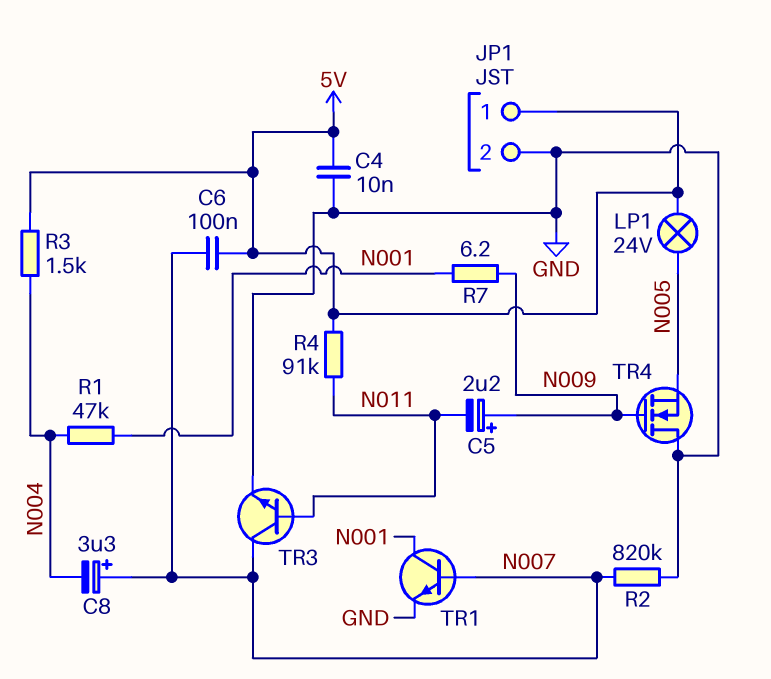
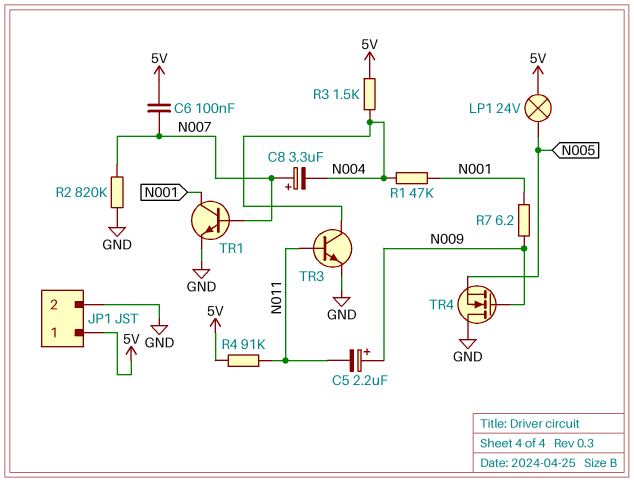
C4: 10nF (5V, GND) -> none
TR3: NPN (B N011, C N007, E GND) -> NPN (B N011, C N004, E GND)

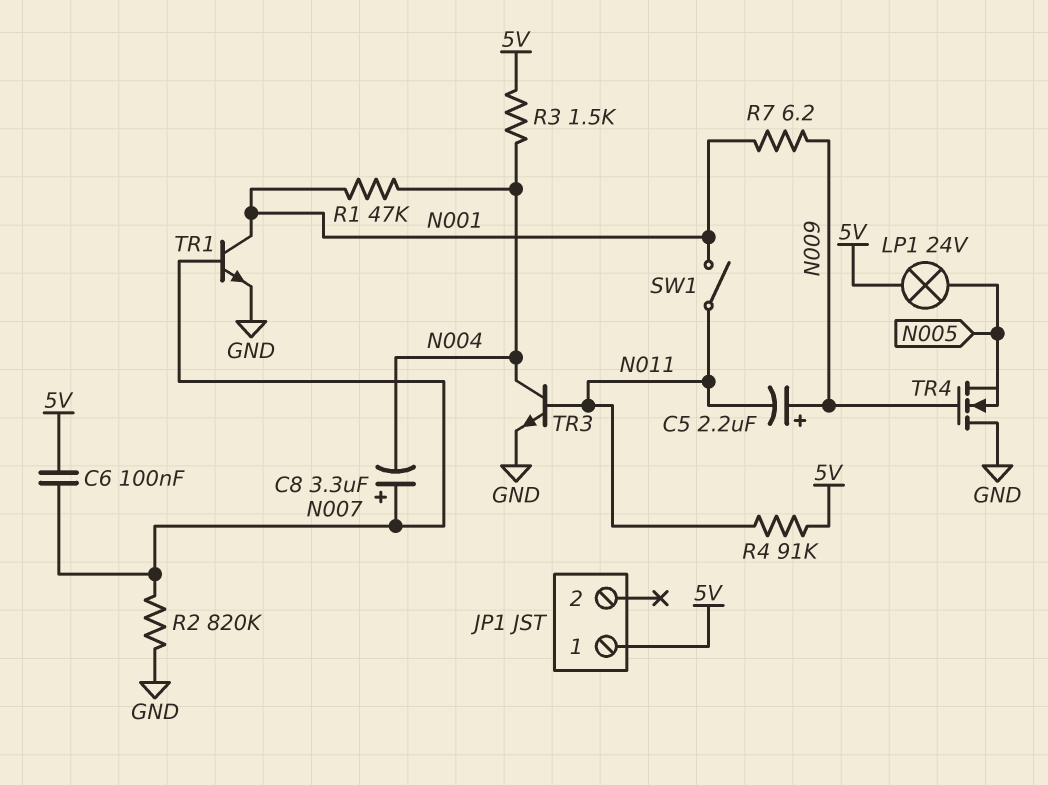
JP1 pin 2: GND -> none
SW1: none -> switch (N001, N011)

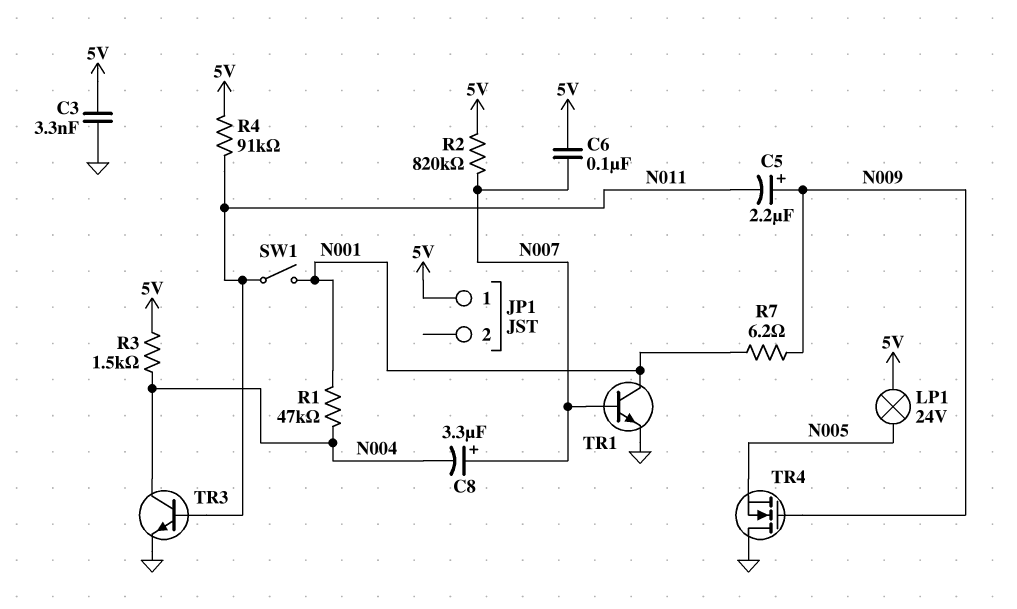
C3: none -> 3.3nF (5V, GND)
R2: 820k (GND, N007) -> 820k (5V, N007)

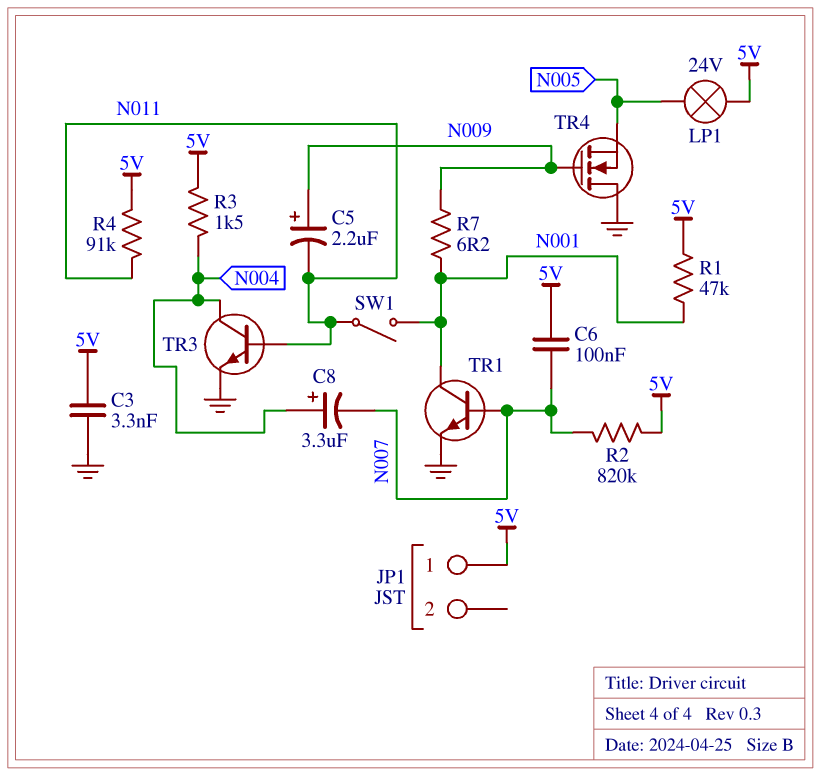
C8: 3.3uF (plus N007, minus N004) -> 3.3uF (plus N004, minus N007)
R1: 47k (N001, N004) -> 47k (5V, N001)

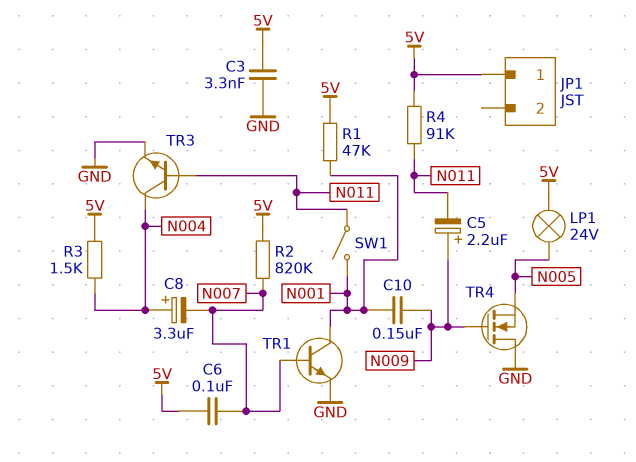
C10: none -> 150nF (N001, N009)
R7: 6.2 (N001, N009) -> none

